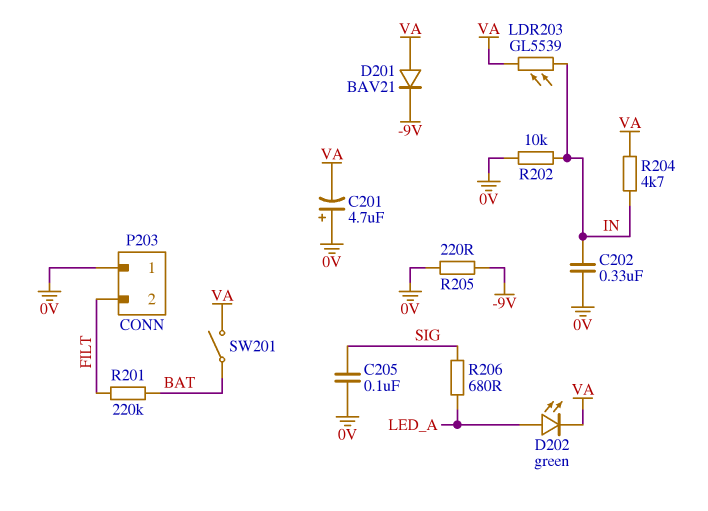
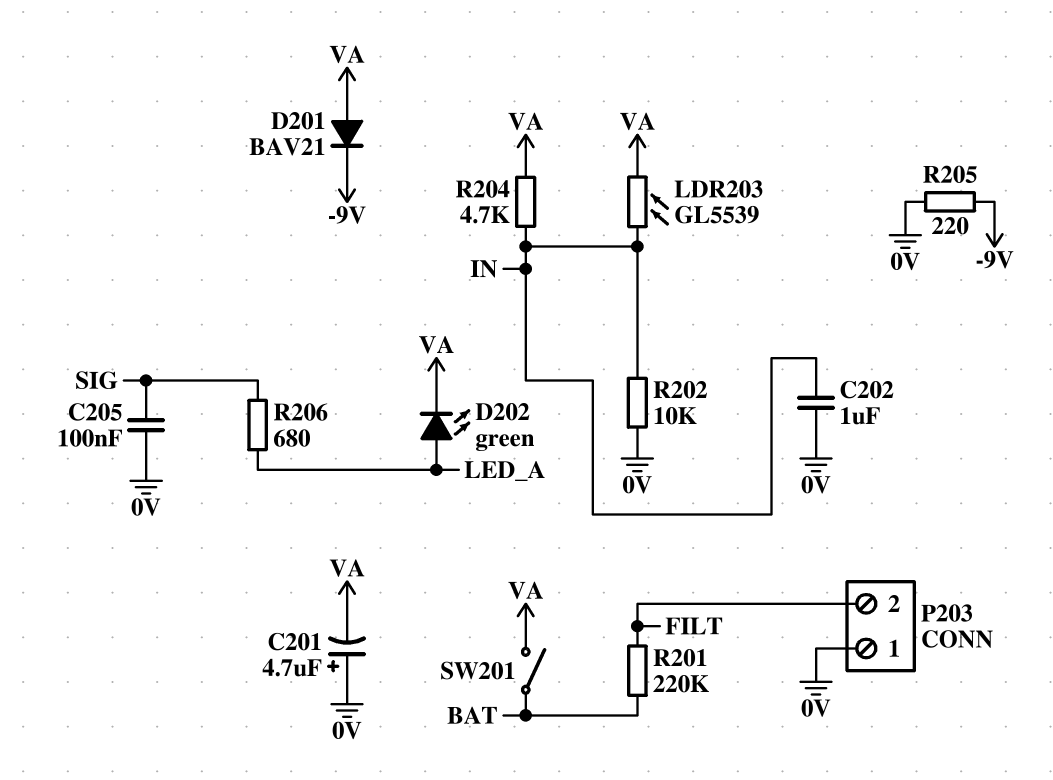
C202: 330nF (0V, IN) -> 1uF (0V, IN)

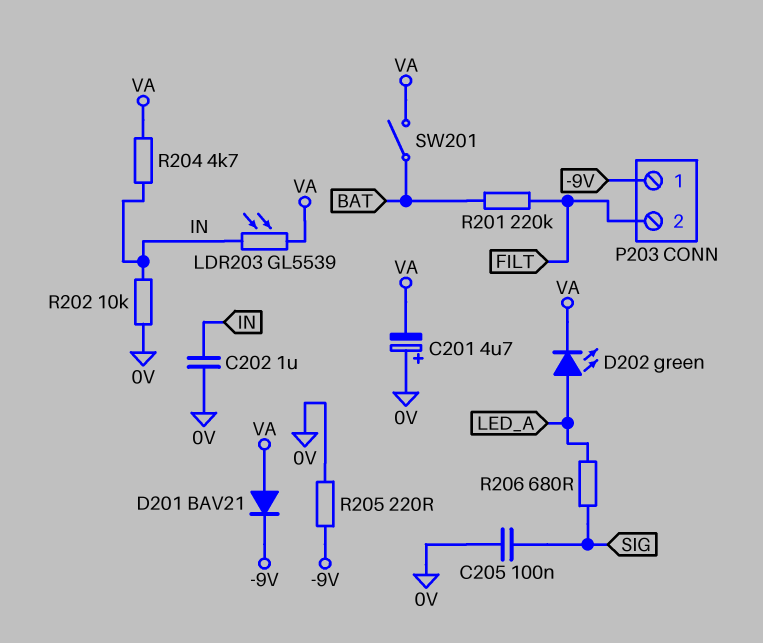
P203 pin 1: 0V -> -9V

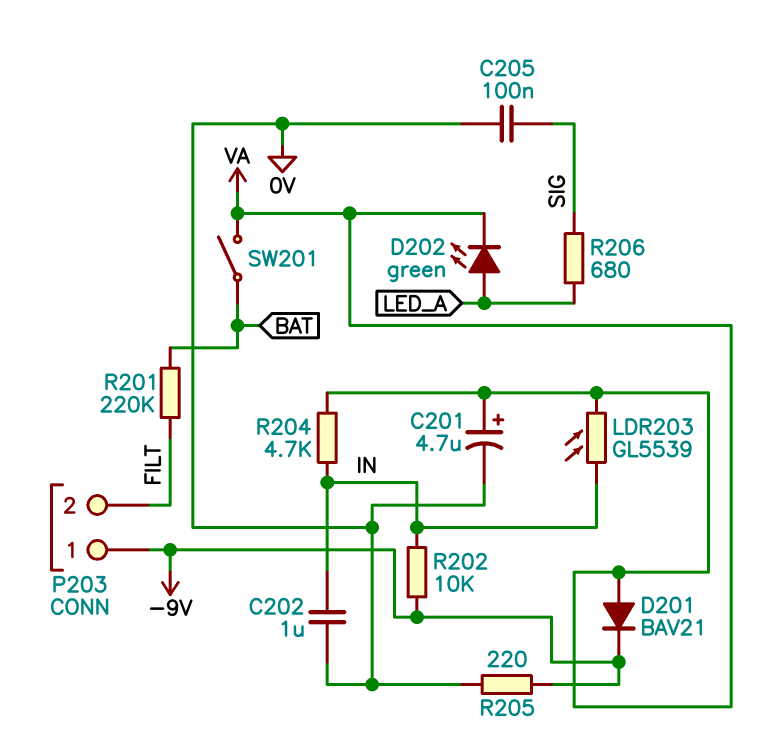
C201: 4.7uF (plus 0V, minus VA) -> 4.7uF (plus VA, minus 0V)
R202: 10k (0V, IN) -> 10k (-9V, IN)

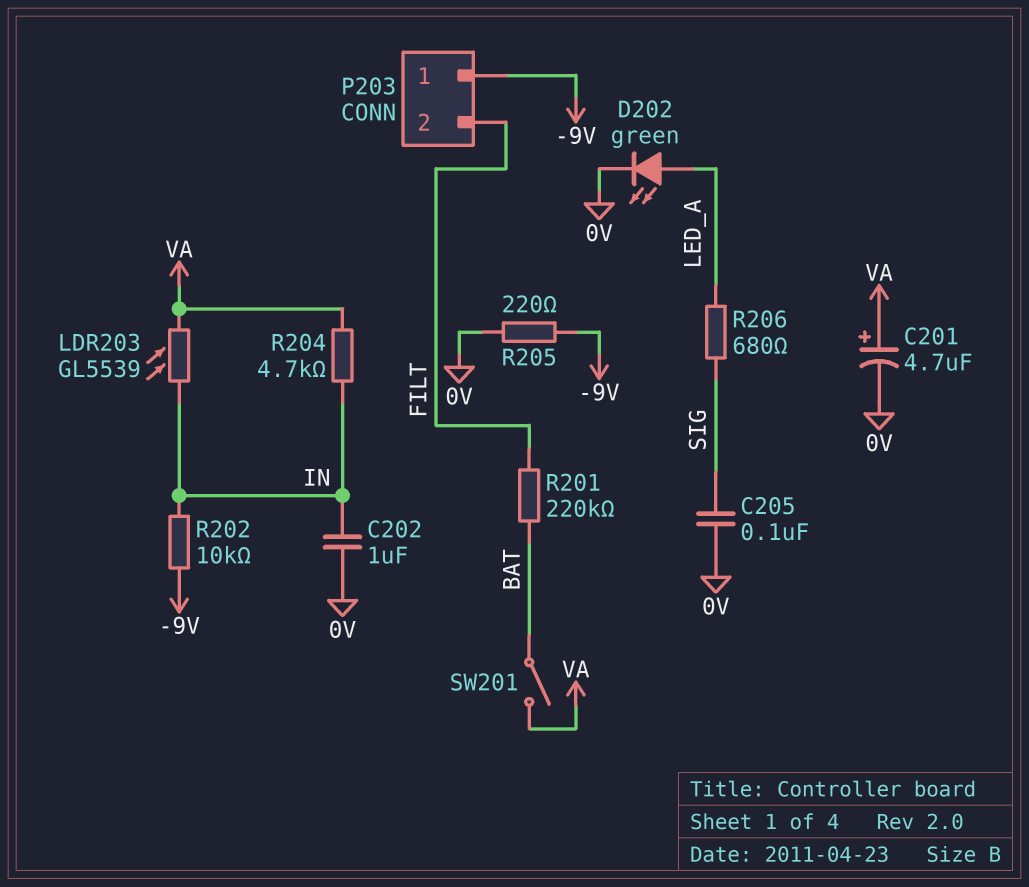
D201: diode BAV21 (A VA, K -9V) -> none
D202: LED green (A LED_A, K VA) -> LED green (A LED_A, K 0V)

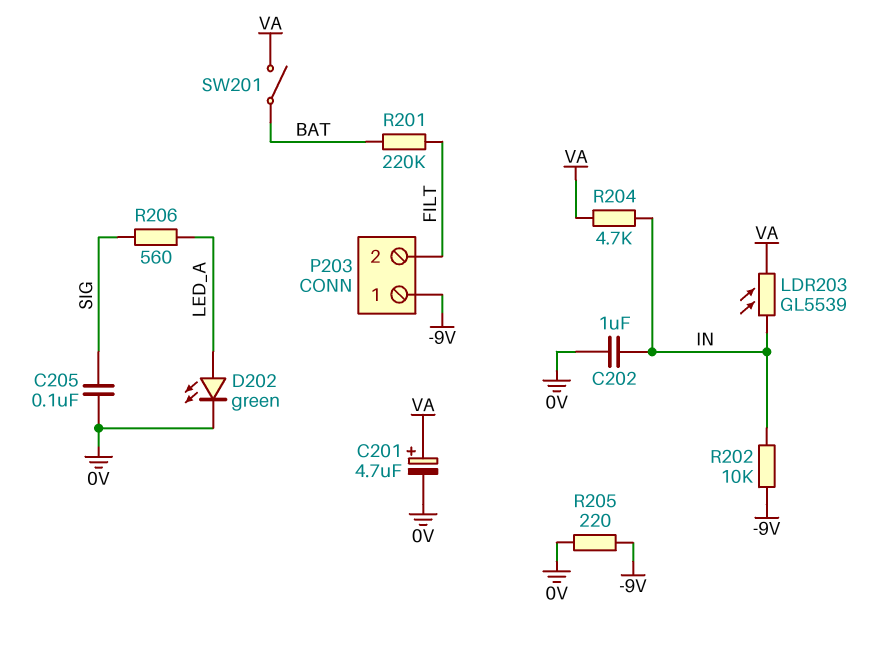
R206: 680 (LED_A, SIG) -> 560 (LED_A, SIG)

